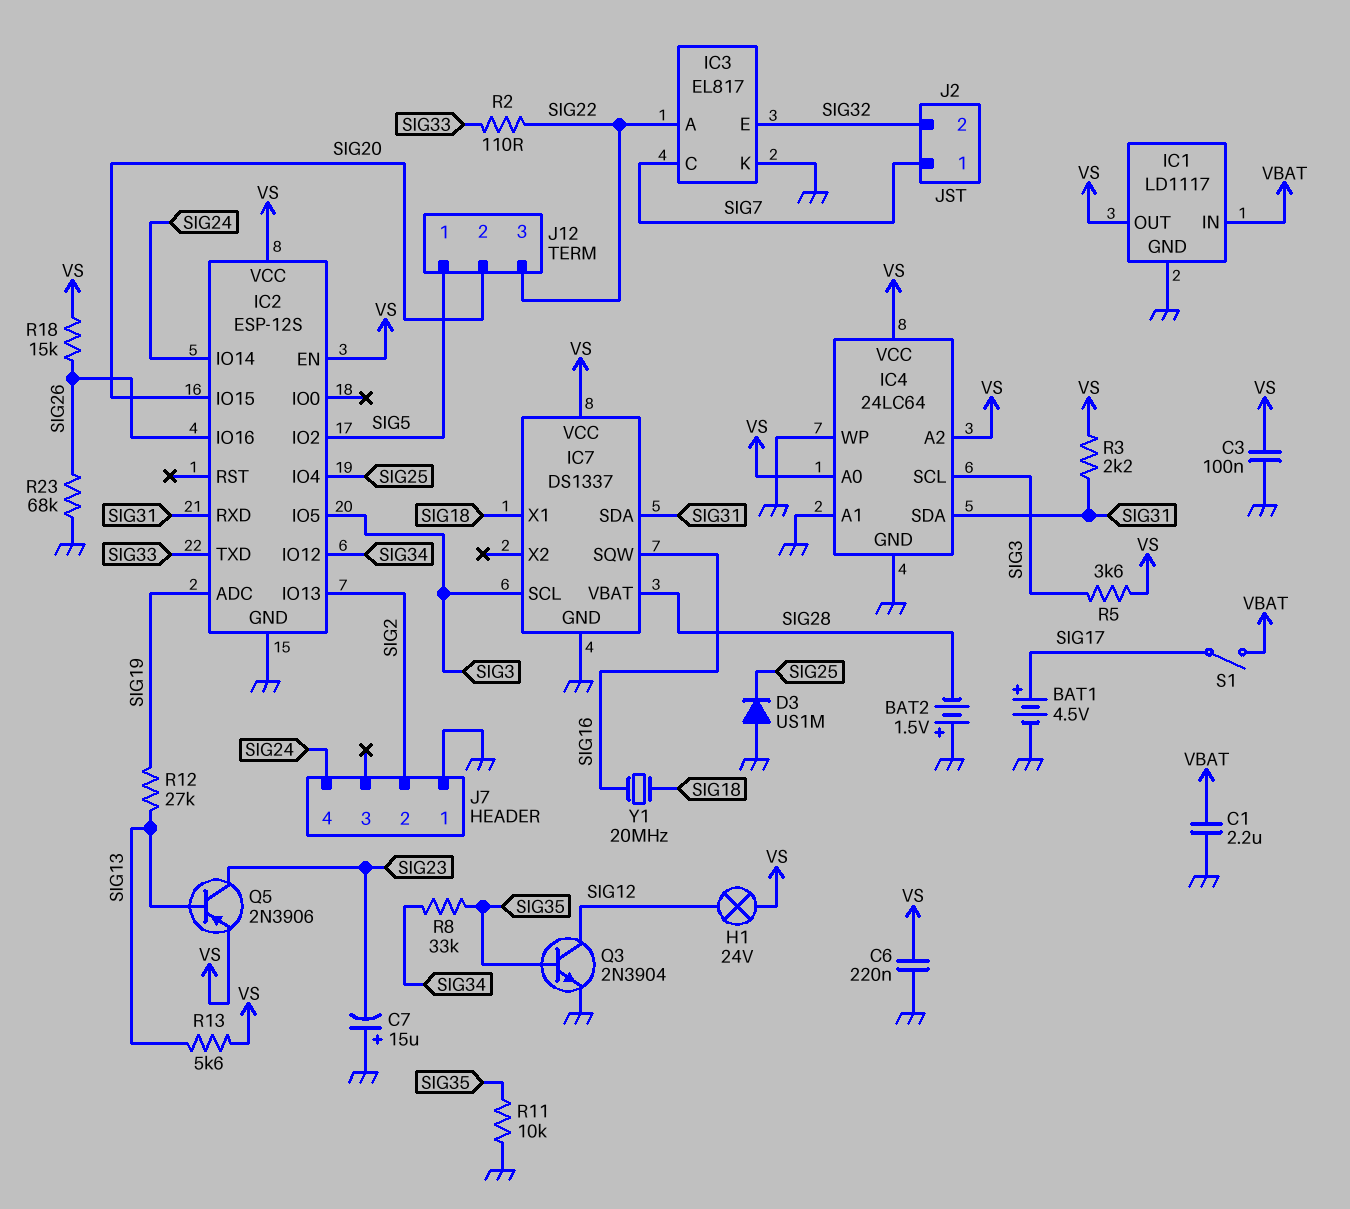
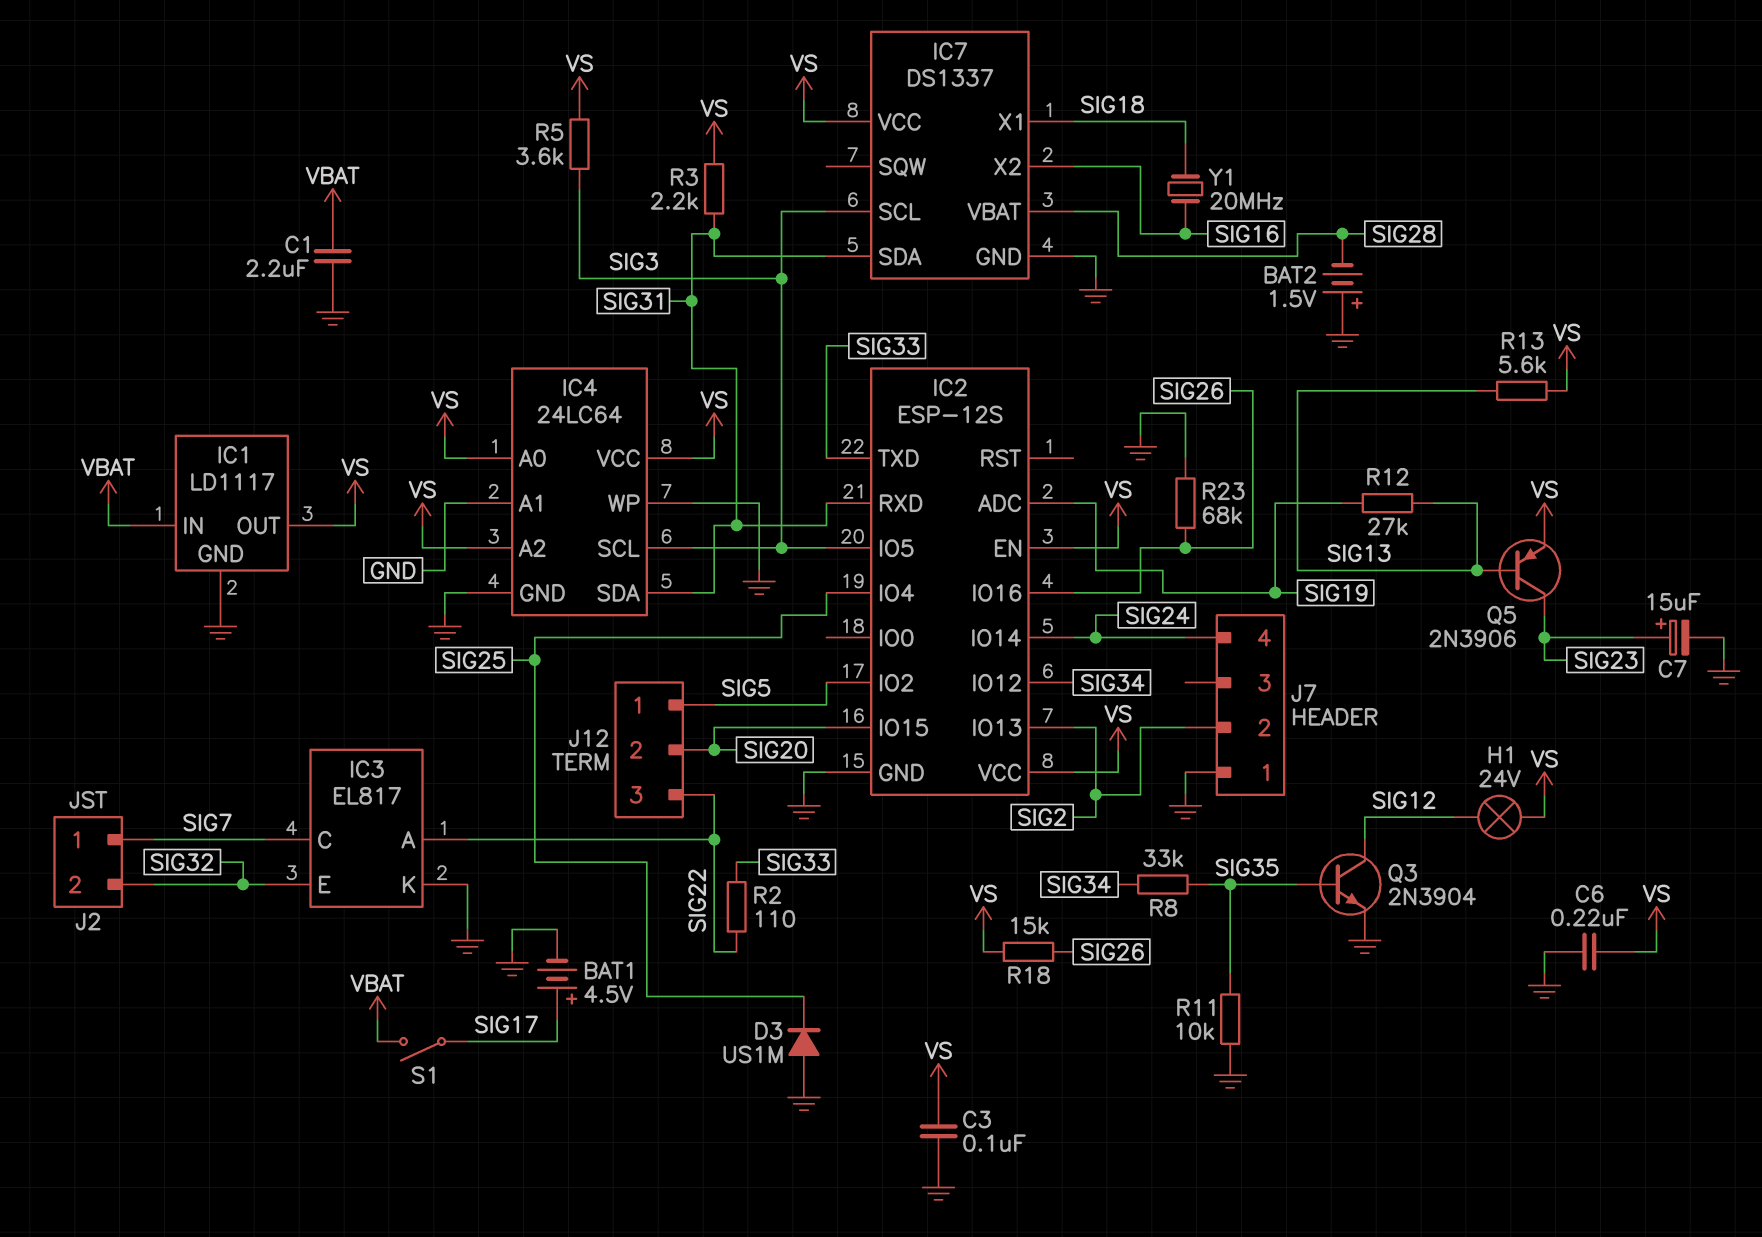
C7: 15uF (plus GND, minus SIG23) -> 15uF (plus SIG23, minus GND)
IC7 pin SQW: SIG16 -> none
IC7 pin X2: none -> SIG16

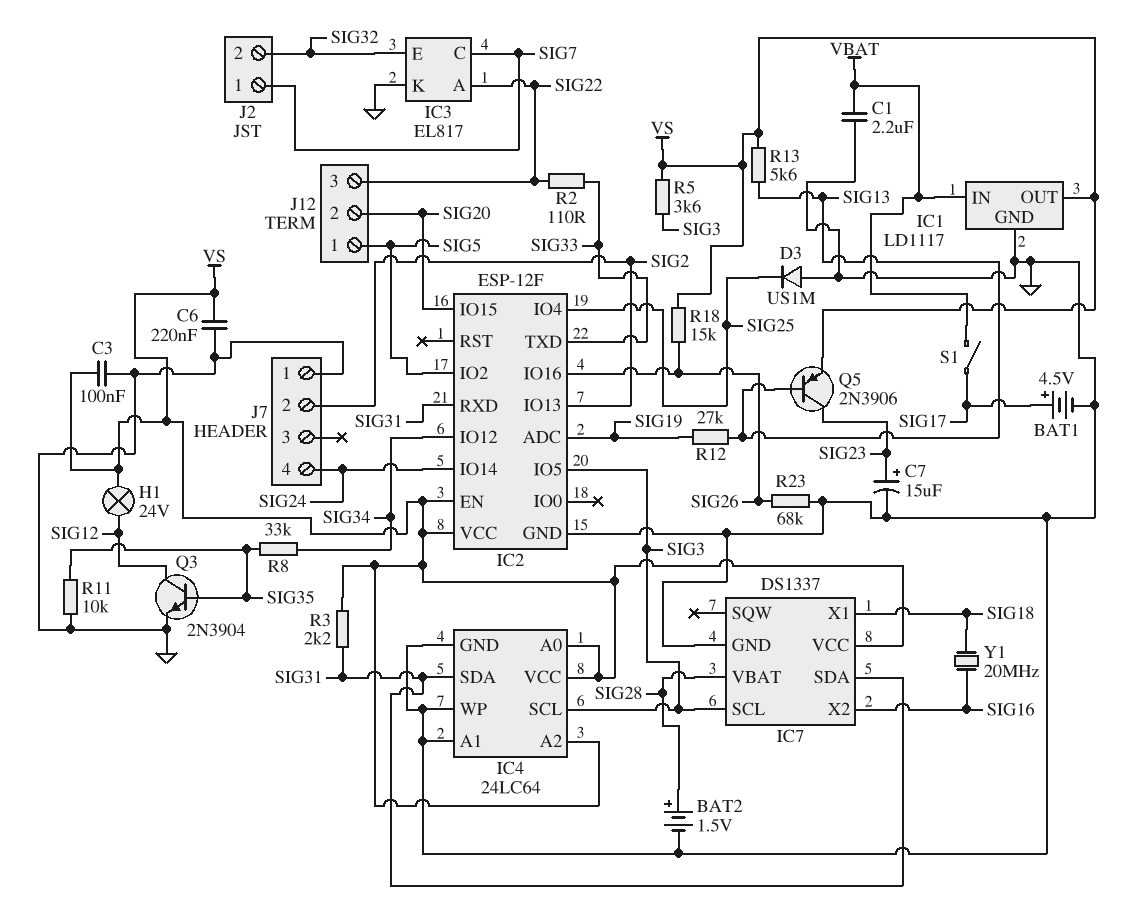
BAT2: 1.5V (plus GND, minus SIG28) -> 1.5V (plus SIG28, minus GND)
IC2: ESP-12S -> ESP-12F

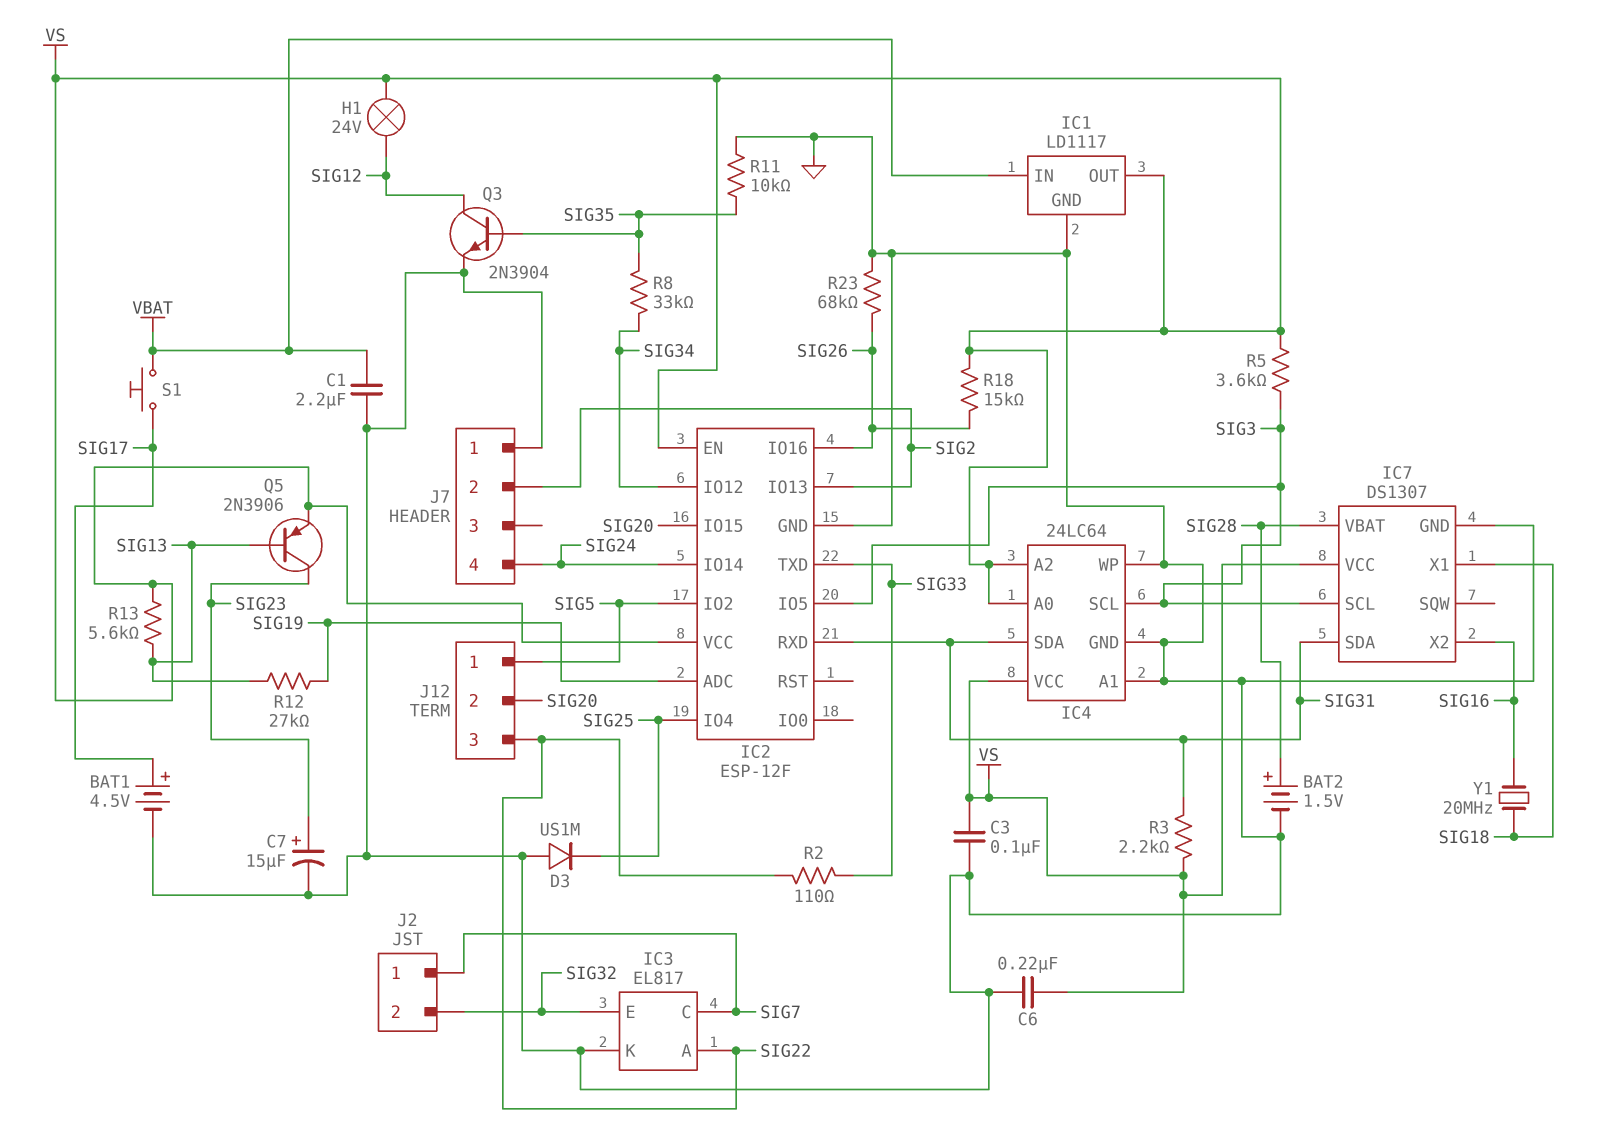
IC7: DS1337 -> DS1307
S1: switch (SIG17, VBAT) -> button (SIG17, VBAT)

